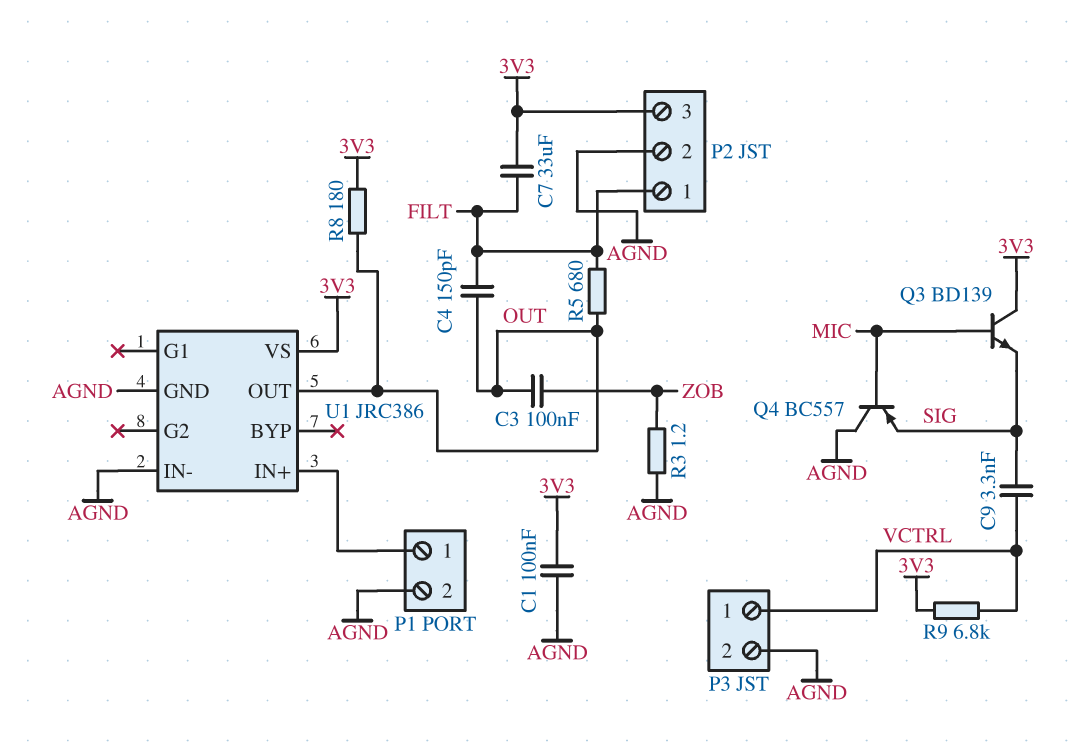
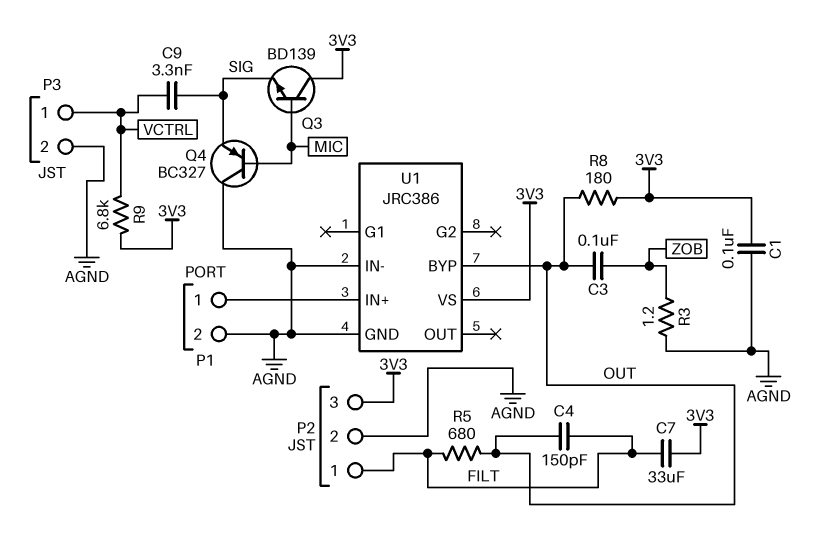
Q4: PNP BC557 (B MIC, C AGND, E SIG) -> PNP BC327 (B MIC, C AGND, E SIG)
U1 pin BYP: none -> OUT
U1 pin OUT: OUT -> none

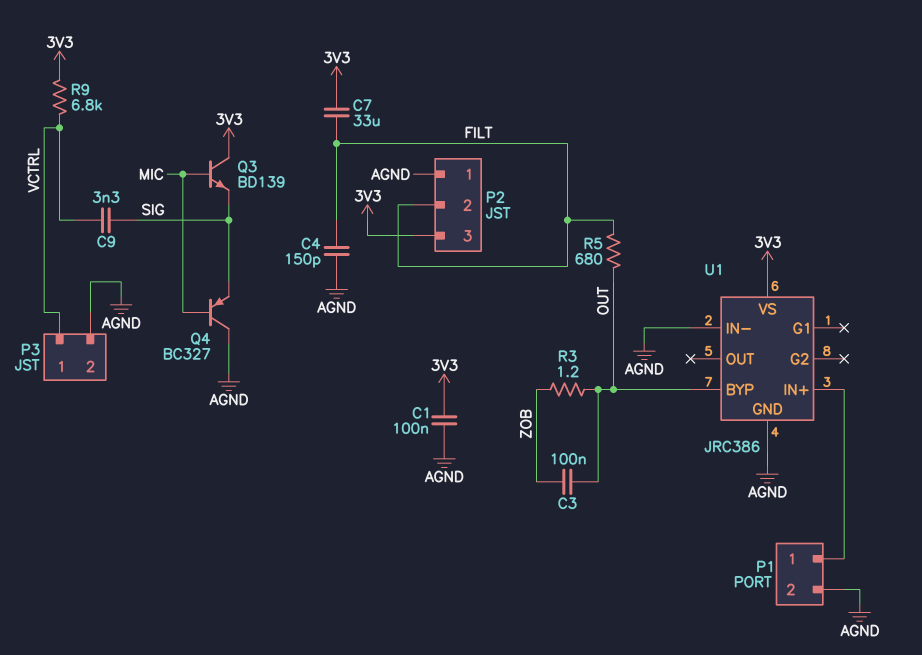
C4: 150pF (FILT, OUT) -> 150pF (AGND, FILT)
P2 pin 1: FILT -> AGND
P2 pin 2: AGND -> FILT
R3: 1.2 (AGND, ZOB) -> 1.2 (OUT, ZOB)
R8: 180 (3V3, OUT) -> none

